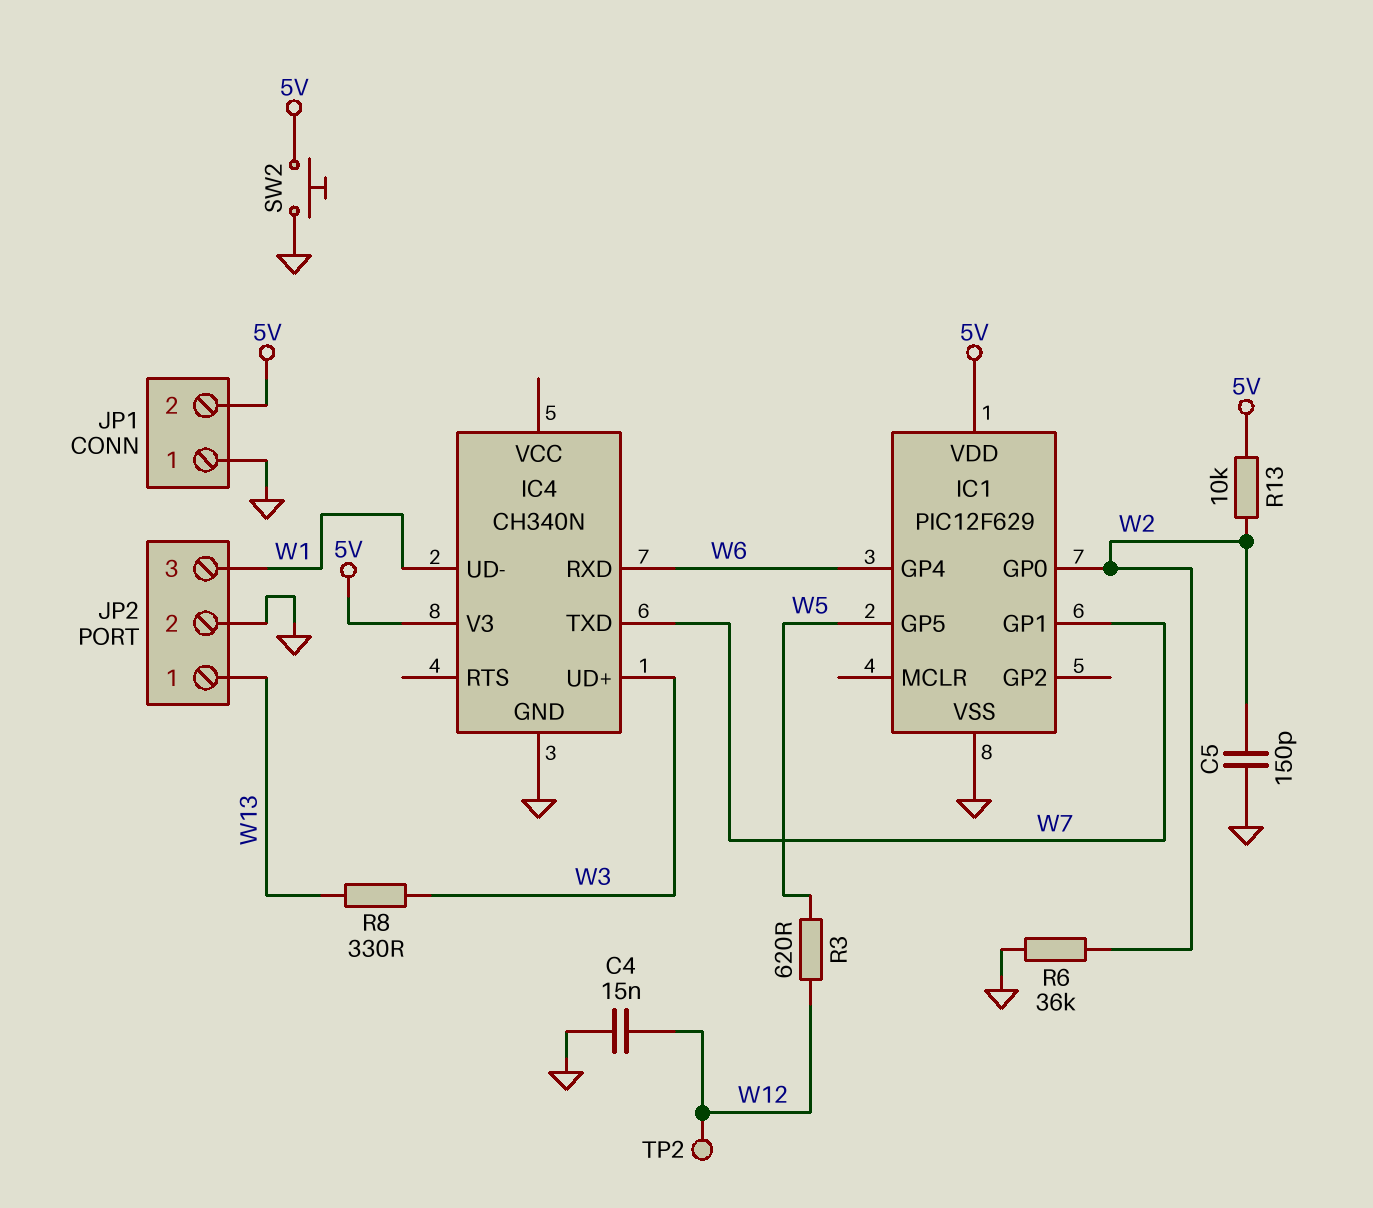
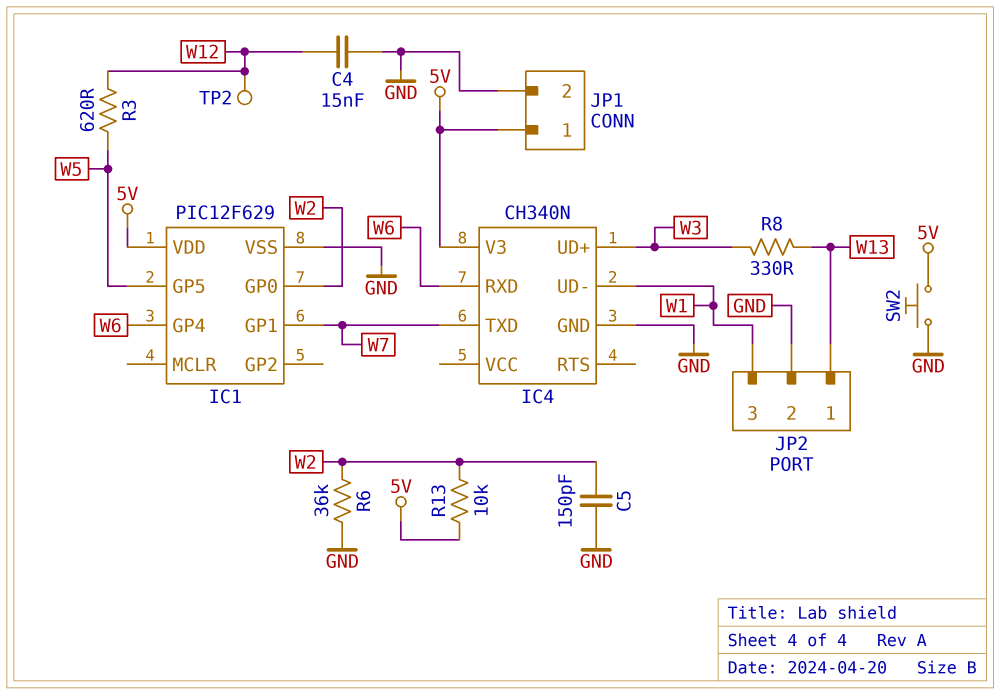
JP1 pin 1: GND -> 5V
JP1 pin 2: 5V -> GND

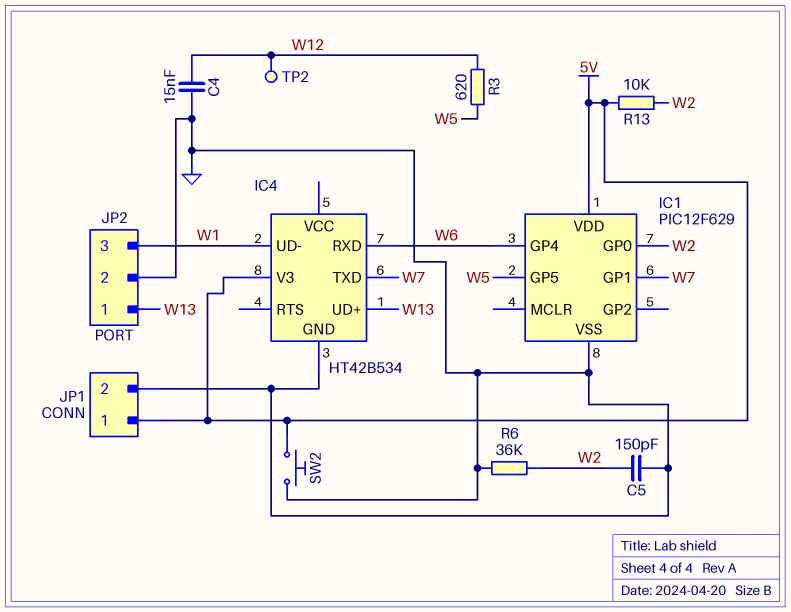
IC4: CH340N -> HT42B534
IC4 pin UD+: W3 -> W13
R8: 330 (W3, W13) -> none

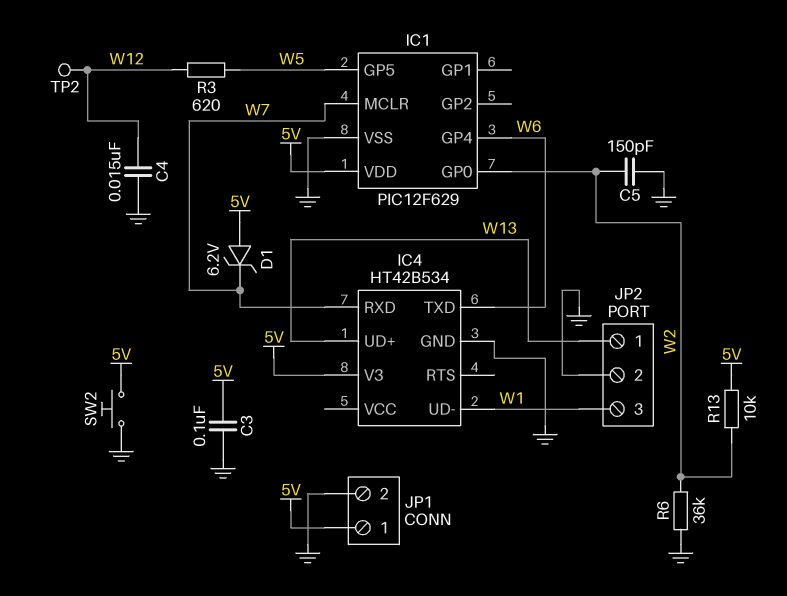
C3: none -> 100nF (5V, GND)
D1: none -> zener 6.2V (A 5V, K W7)
IC1 pin GP1: W7 -> none
IC1 pin MCLR: none -> W7
IC4 pin RXD: W6 -> W7
IC4 pin TXD: W7 -> W6

